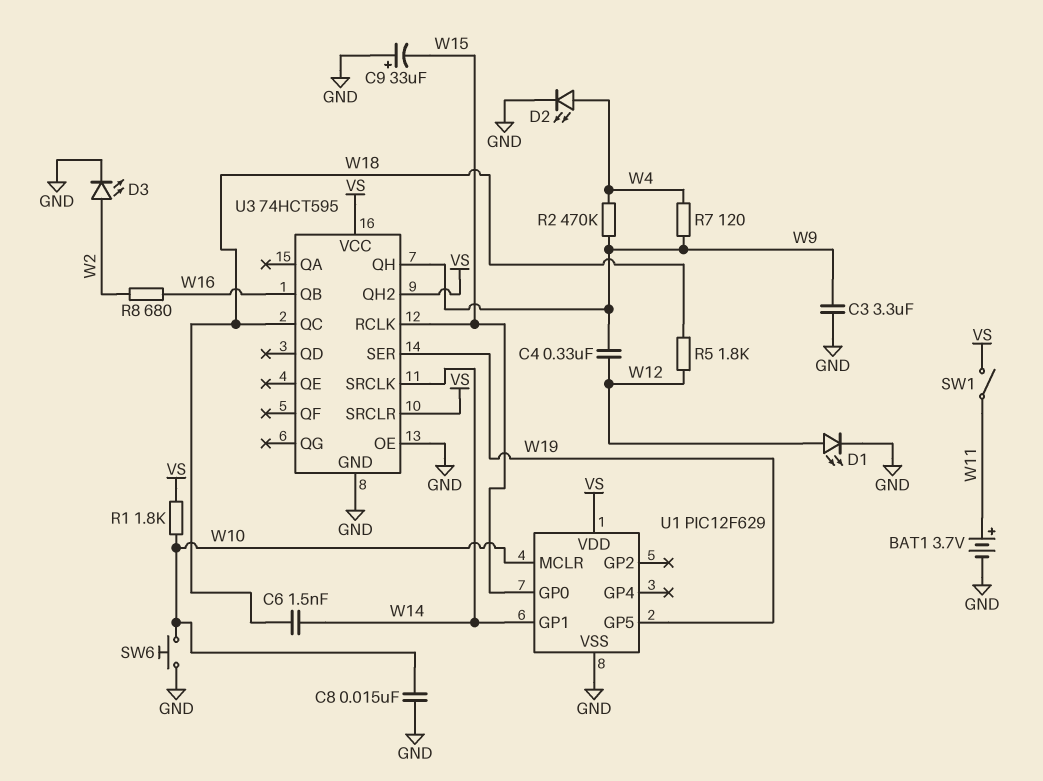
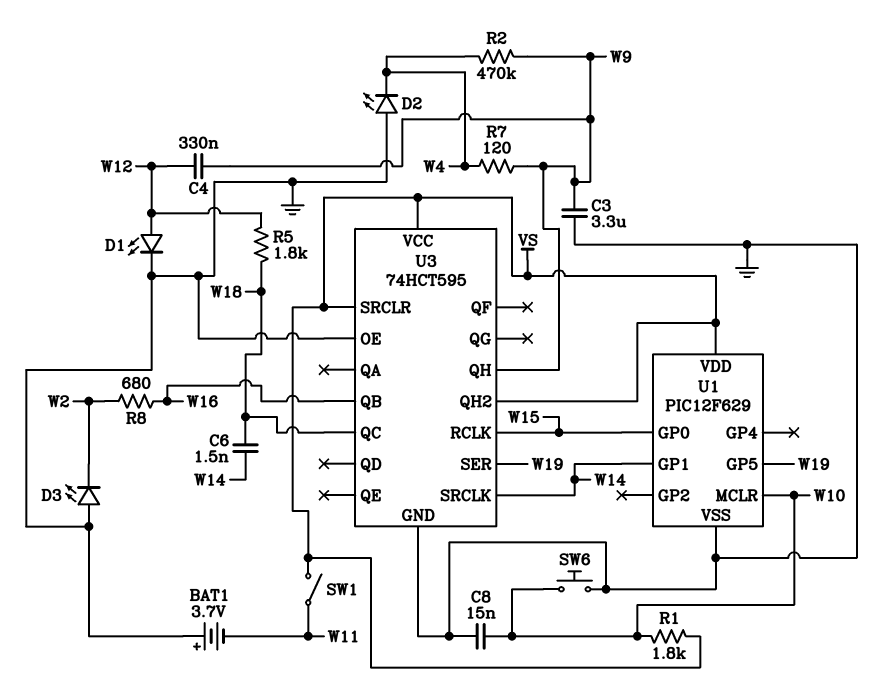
BAT1: 3.7V (plus W11, minus GND) -> 3.7V (plus GND, minus W11)
C9: 33uF (plus GND, minus W15) -> none
D2: LED (A W4, K GND) -> LED (A GND, K W4)
D3: LED (A W2, K GND) -> LED (A GND, K W2)

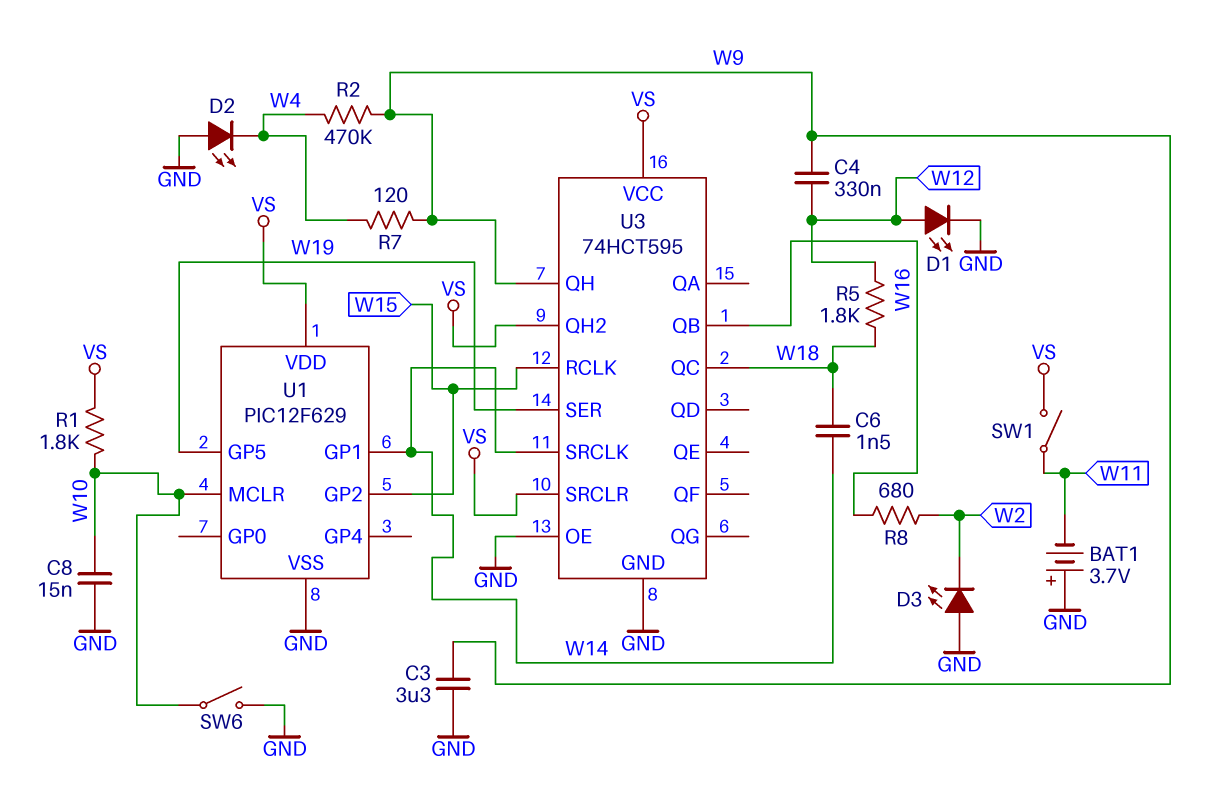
SW6: button (GND, W10) -> switch (GND, W10)
U1 pin GP0: W15 -> none
U1 pin GP2: none -> W15

